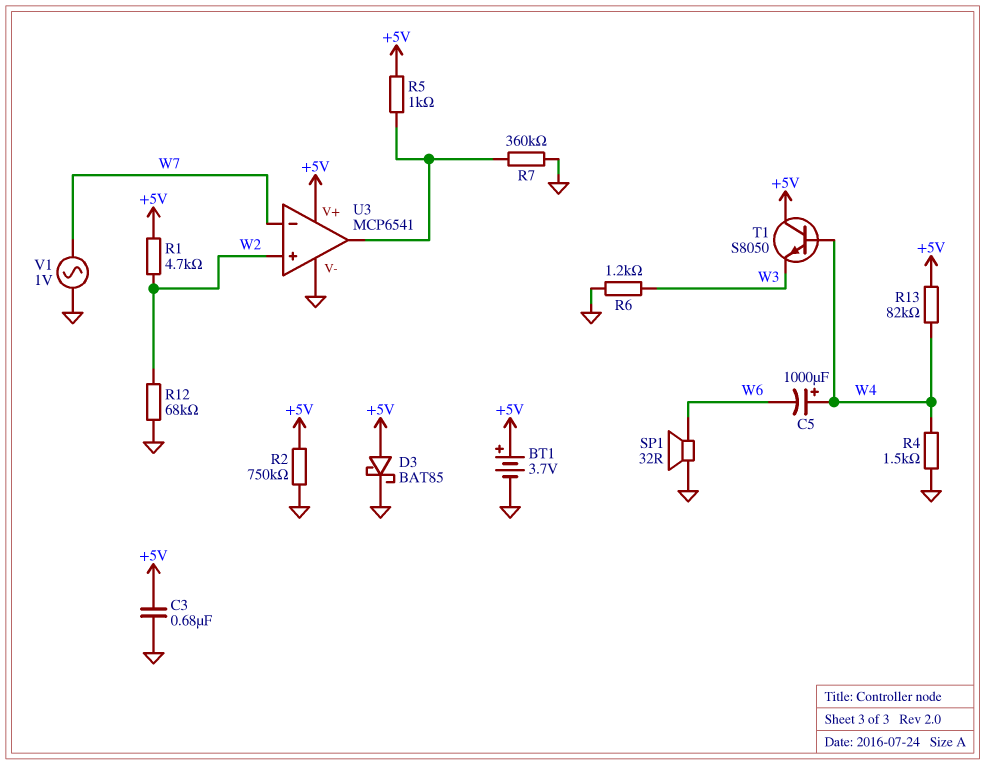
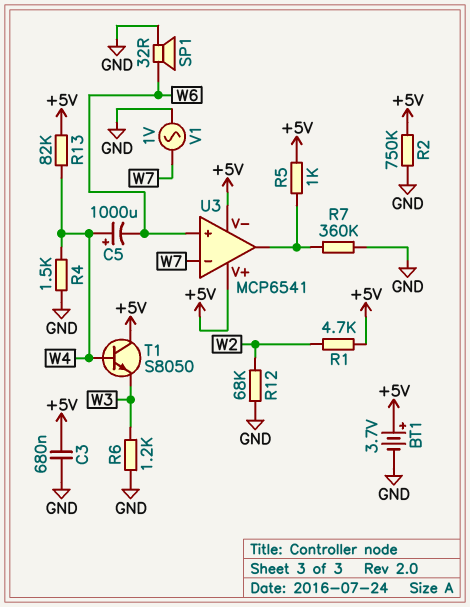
D3: schottky BAT85 (A +5V, K GND) -> none
U3 pin V-: GND -> +5V
U3 pin in+: W2 -> W6

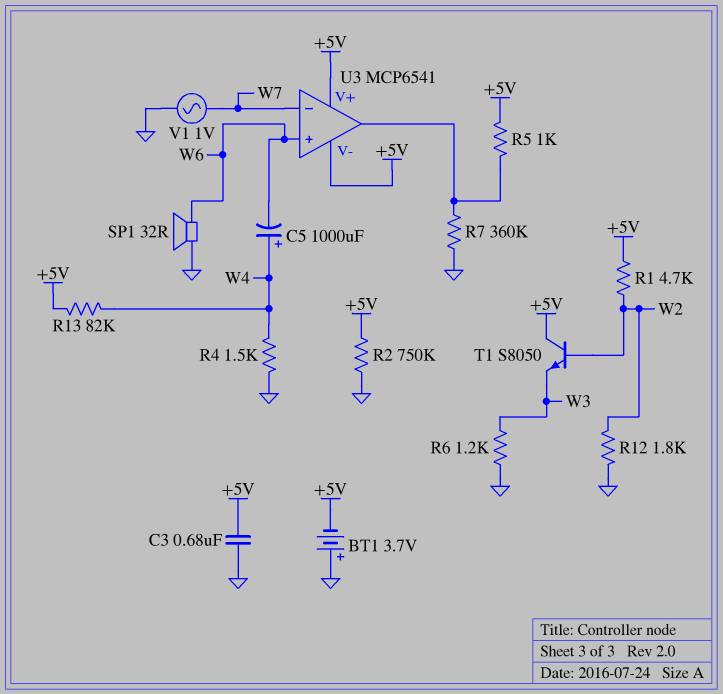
BT1: 3.7V (plus +5V, minus GND) -> 3.7V (plus GND, minus +5V)
R12: 68k (GND, W2) -> 1.8k (GND, W2)
T1: NPN S8050 (B W4, C +5V, E W3) -> NPN S8050 (B W2, C +5V, E W3)

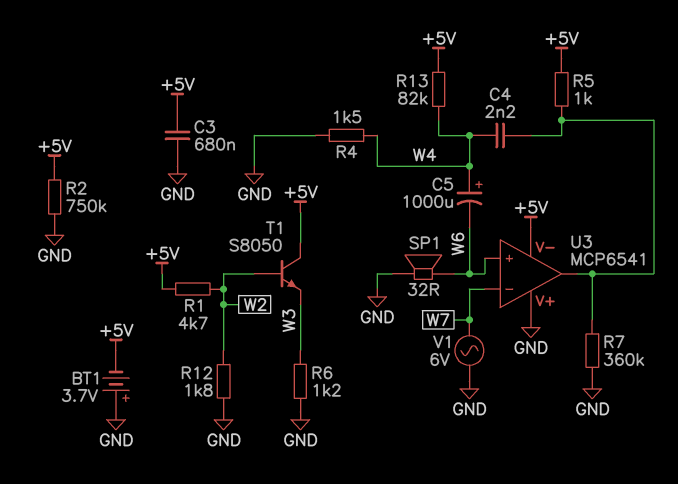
C4: none -> 2.2nF (U3/out, W4)
U3 pin V+: +5V -> GND
V1: AC 1V (GND, W7) -> AC 6V (GND, W7)

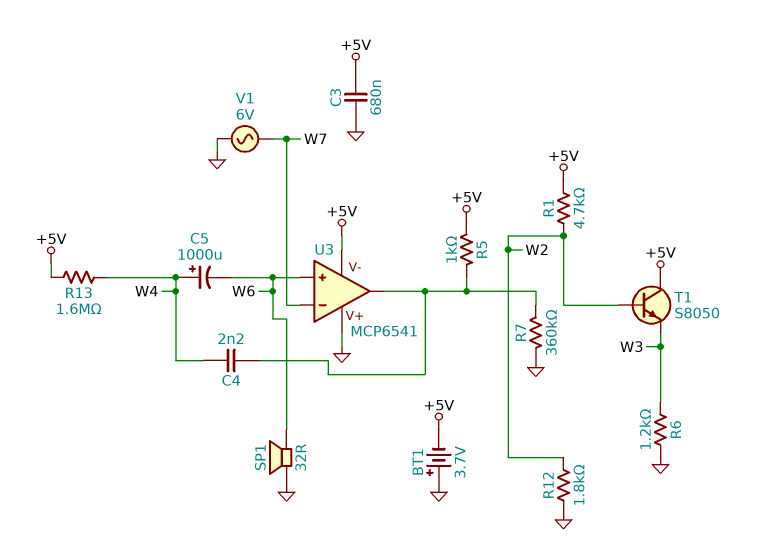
R2: 750k (+5V, GND) -> none
R4: 1.5k (GND, W4) -> none
R13: 82k (+5V, W4) -> 1.6M (+5V, W4)

